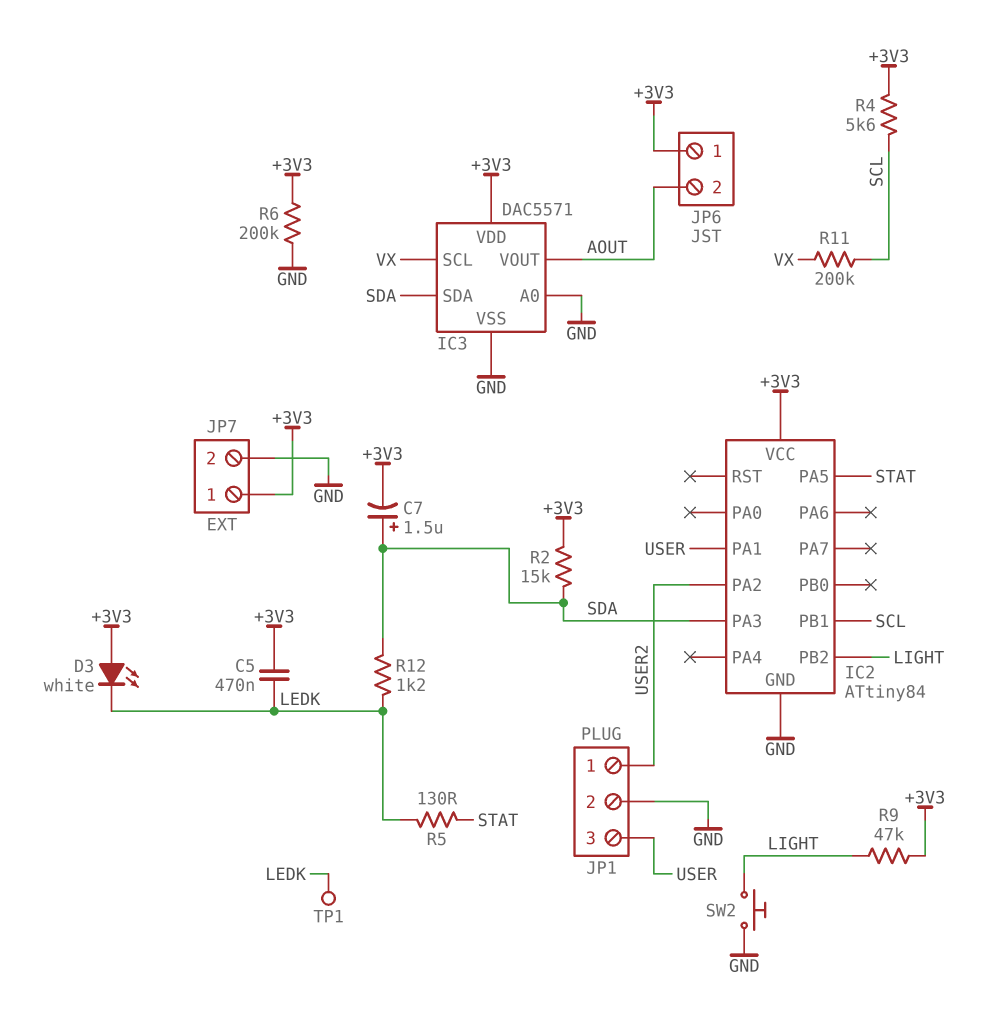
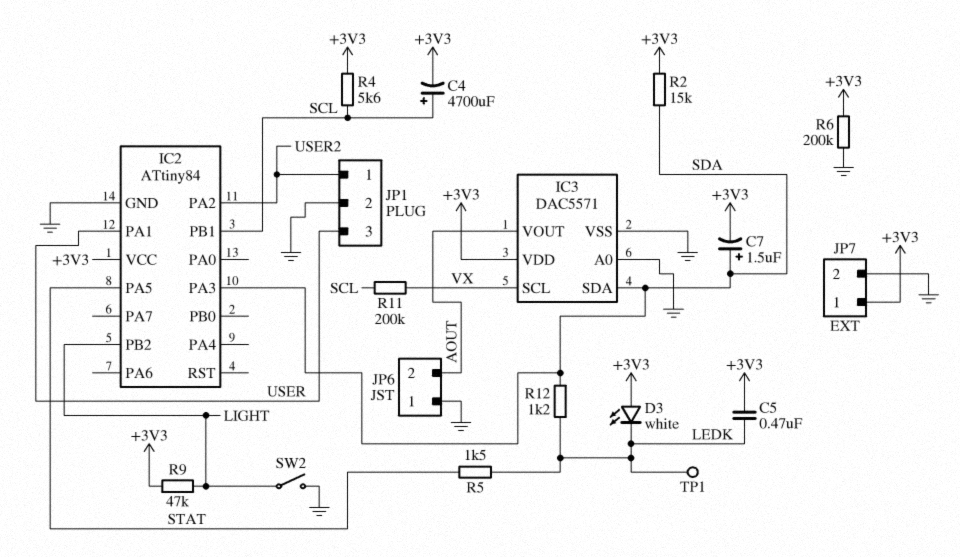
C4: none -> 4700uF (plus SCL, minus +3V3)
JP6 pin 1: +3V3 -> GND
R5: 130 (LEDK, STAT) -> 1.5k (LEDK, STAT)
SW2: button (GND, LIGHT) -> switch (GND, LIGHT)

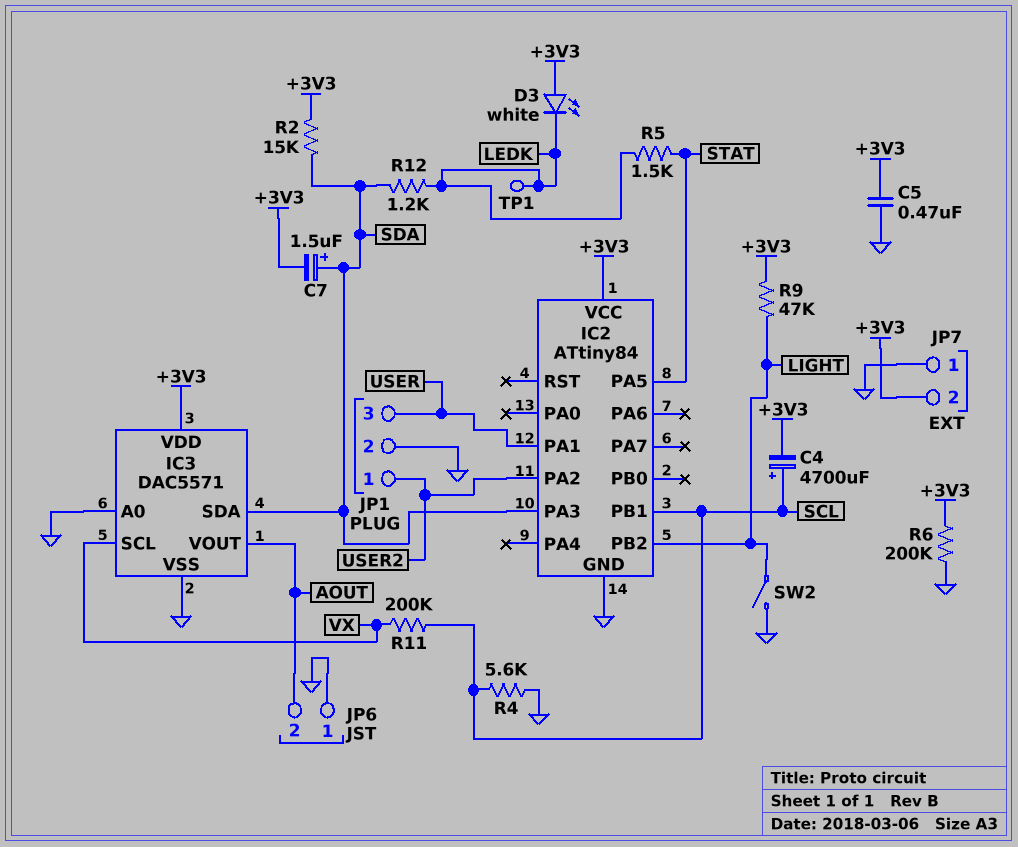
C5: 470nF (+3V3, LEDK) -> 470nF (+3V3, GND)
JP7 pin 1: +3V3 -> GND
JP7 pin 2: GND -> +3V3
R4: 5.6k (+3V3, SCL) -> 5.6k (GND, SCL)

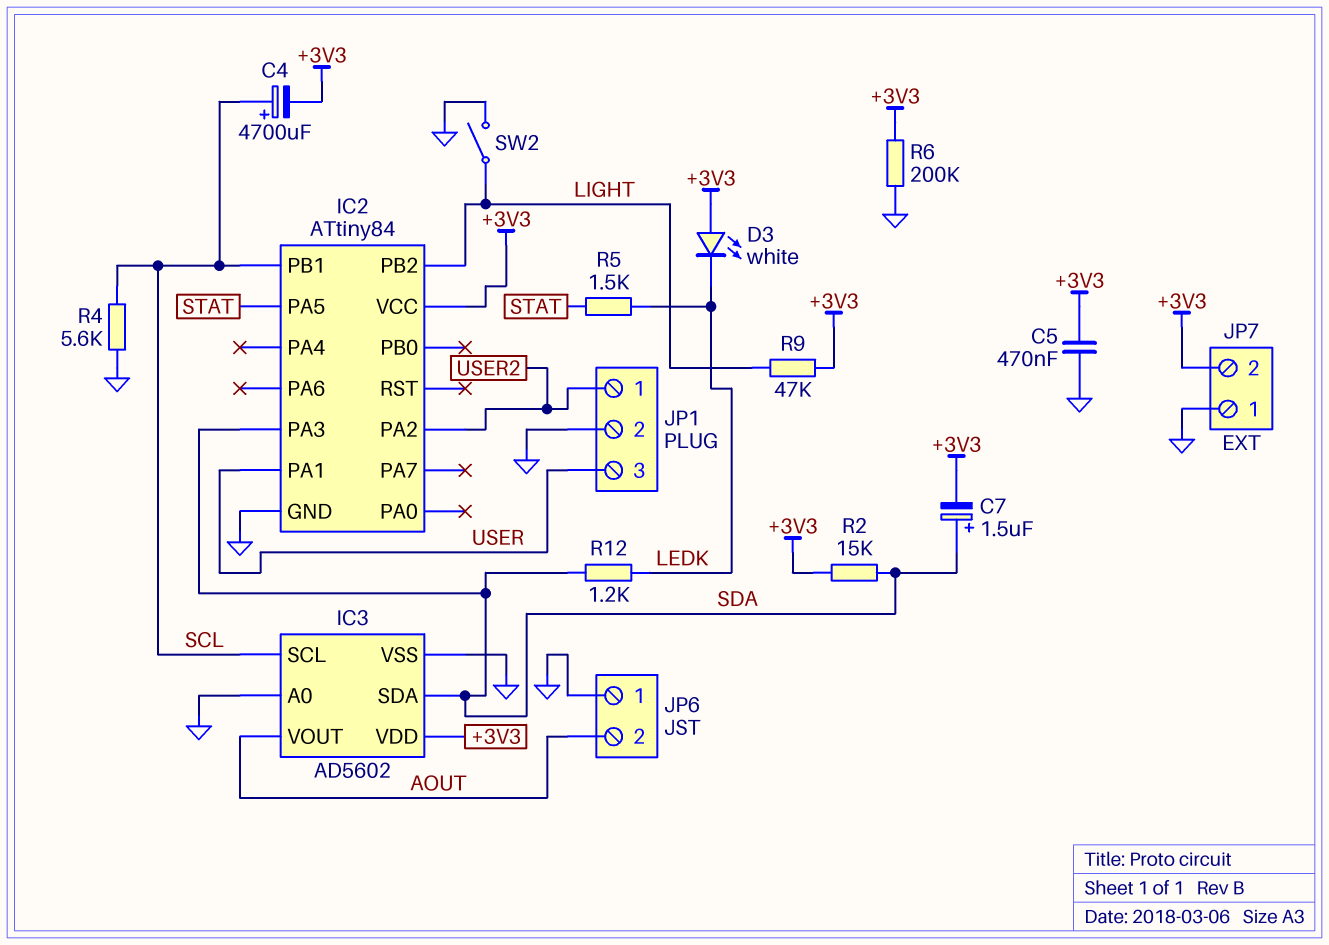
IC3: DAC5571 -> AD5602
IC3 pin SCL: VX -> SCL
R11: 200k (SCL, VX) -> none
TP1: test point (LEDK) -> none

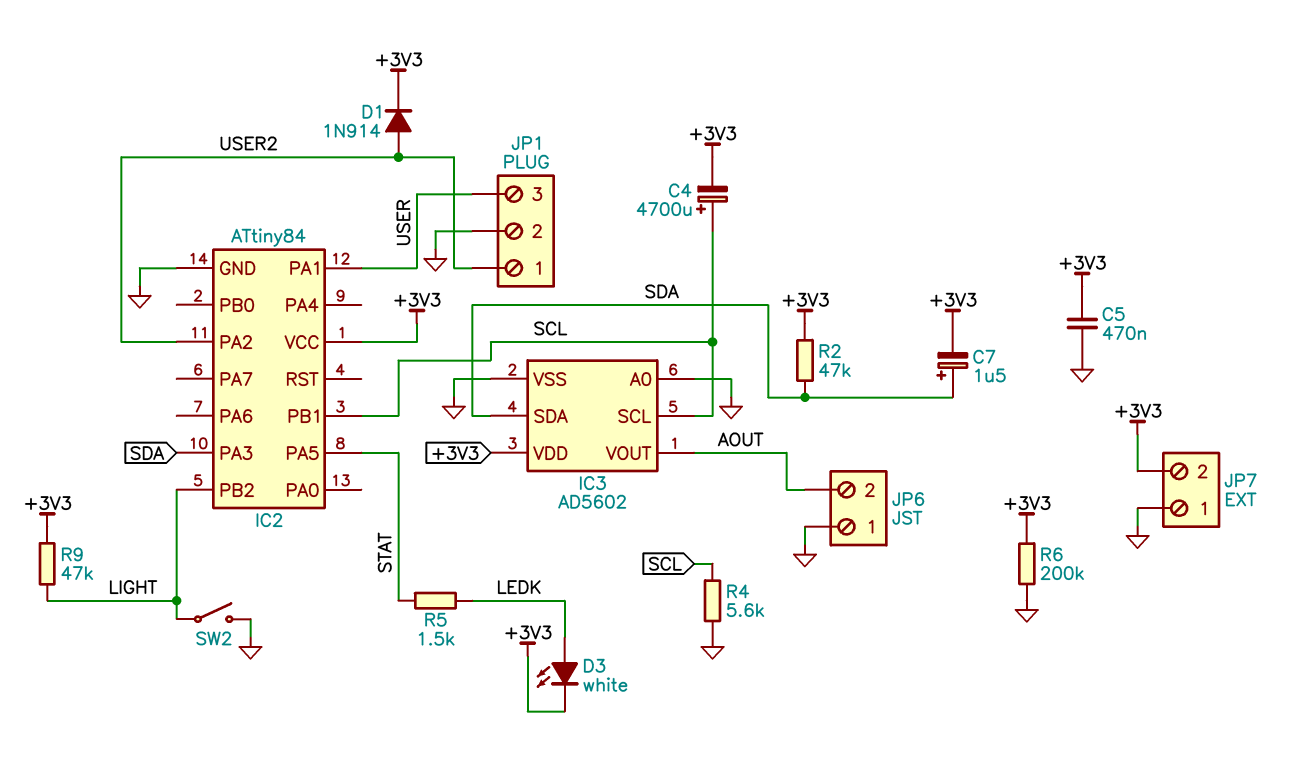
D1: none -> diode 1N914 (A USER2, K +3V3)
D3: LED white (A +3V3, K LEDK) -> LED white (A LEDK, K +3V3)
R2: 15k (+3V3, SDA) -> 47k (+3V3, SDA)
R12: 1.2k (LEDK, SDA) -> none

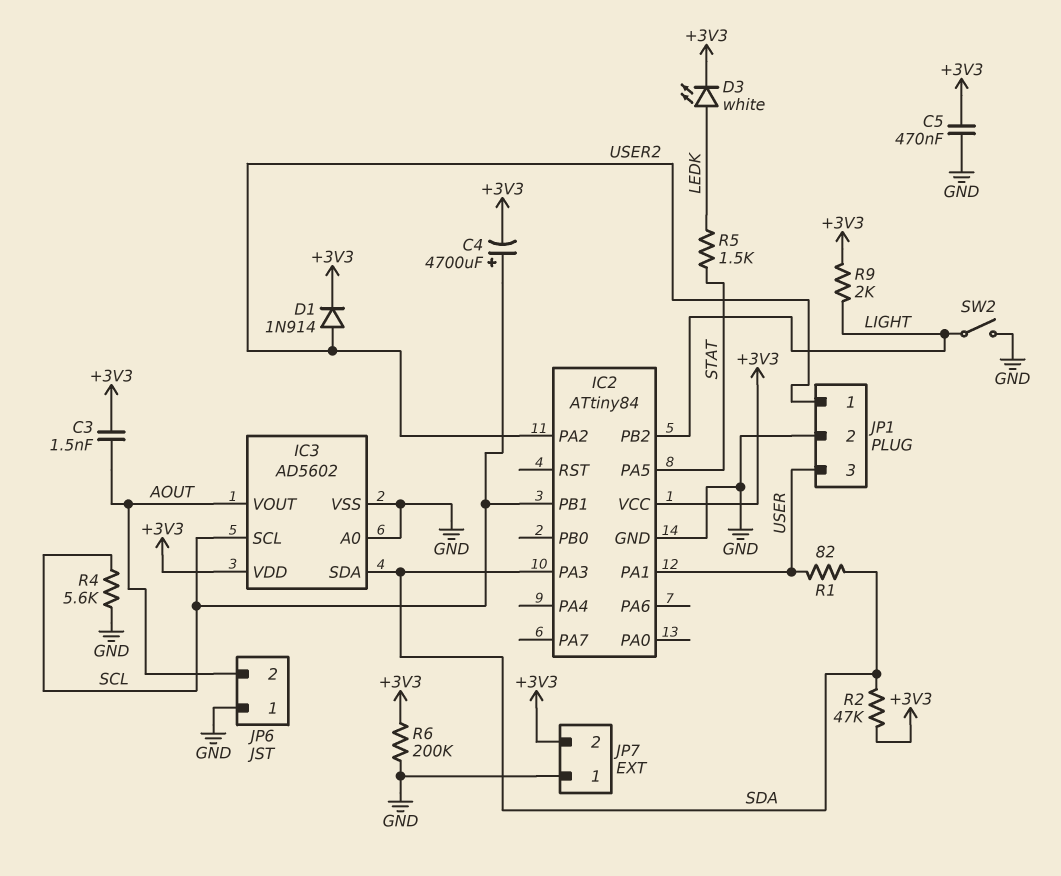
C3: none -> 1.5nF (+3V3, AOUT)
C7: 1.5uF (plus SDA, minus +3V3) -> none
R1: none -> 82 (SDA, USER)
R9: 47k (+3V3, LIGHT) -> 2k (+3V3, LIGHT)

